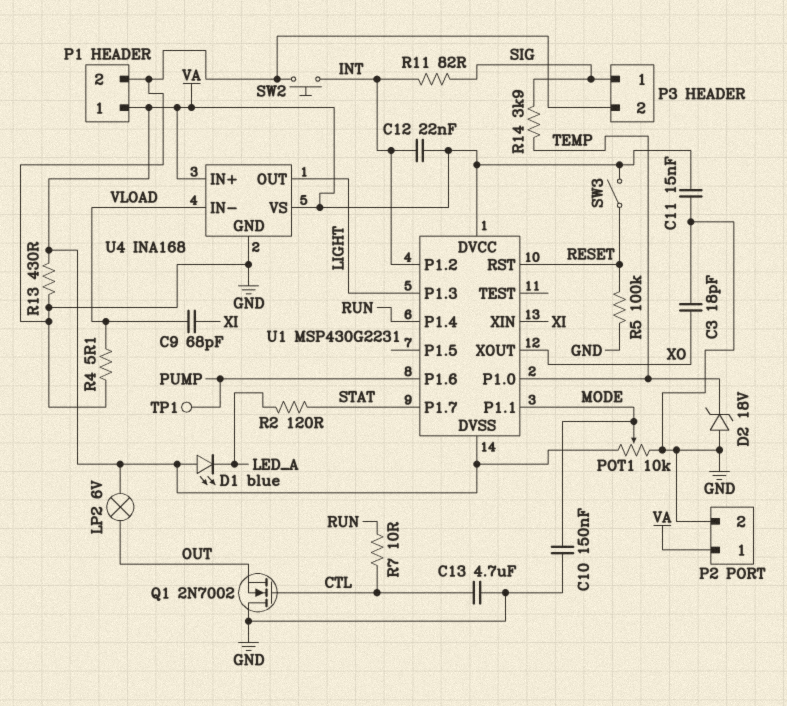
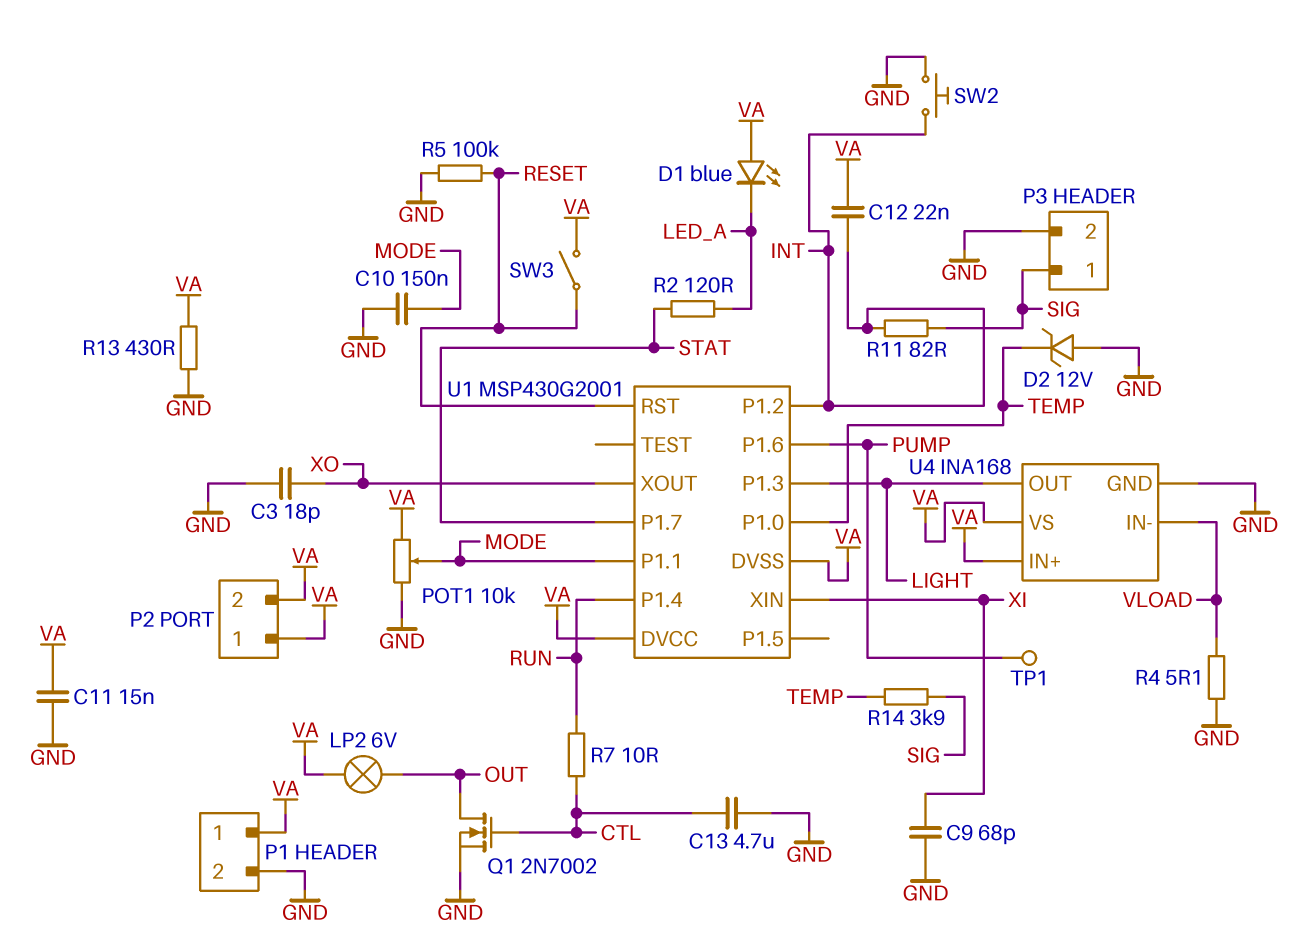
C9: 68pF (VLOAD, XI) -> 68pF (GND, XI)
D2: zener 18V (A GND, K TEMP) -> zener 12V (A GND, K TEMP)
P2 pin 2: GND -> VA
Q1: NMOS 2N7002 (G CTL, D GND, S OUT) -> NMOS 2N7002 (G CTL, D OUT, S GND)
U1: MSP430G2231 -> MSP430G2001

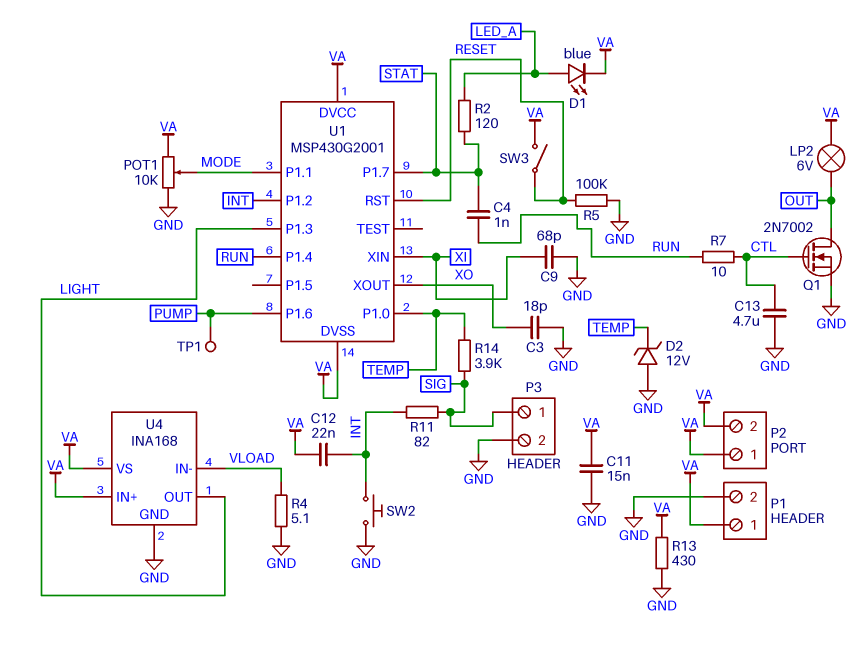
C4: none -> 1nF (RUN, STAT)
C10: 150nF (GND, MODE) -> none
D1: LED blue (A VA, K LED_A) -> LED blue (A LED_A, K VA)

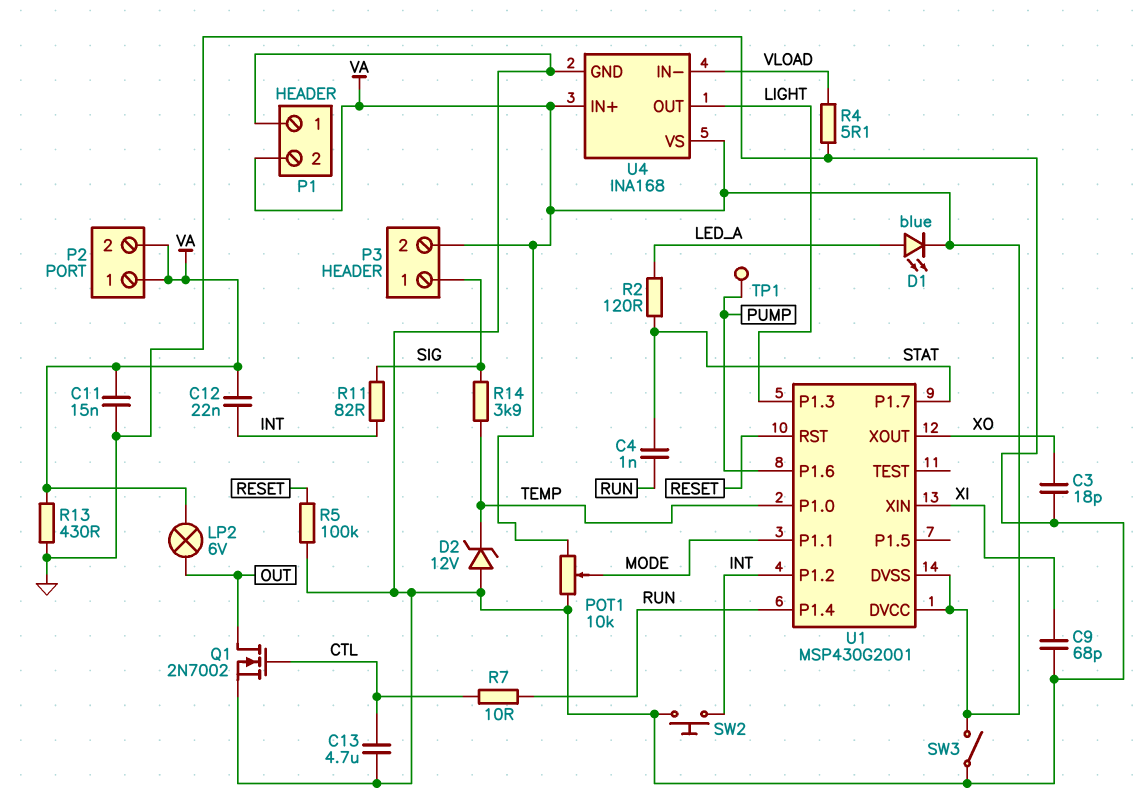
P1 pin 1: VA -> GND
P1 pin 2: GND -> VA
P3 pin 2: GND -> VA
SW3: switch (RESET, VA) -> switch (GND, VA)

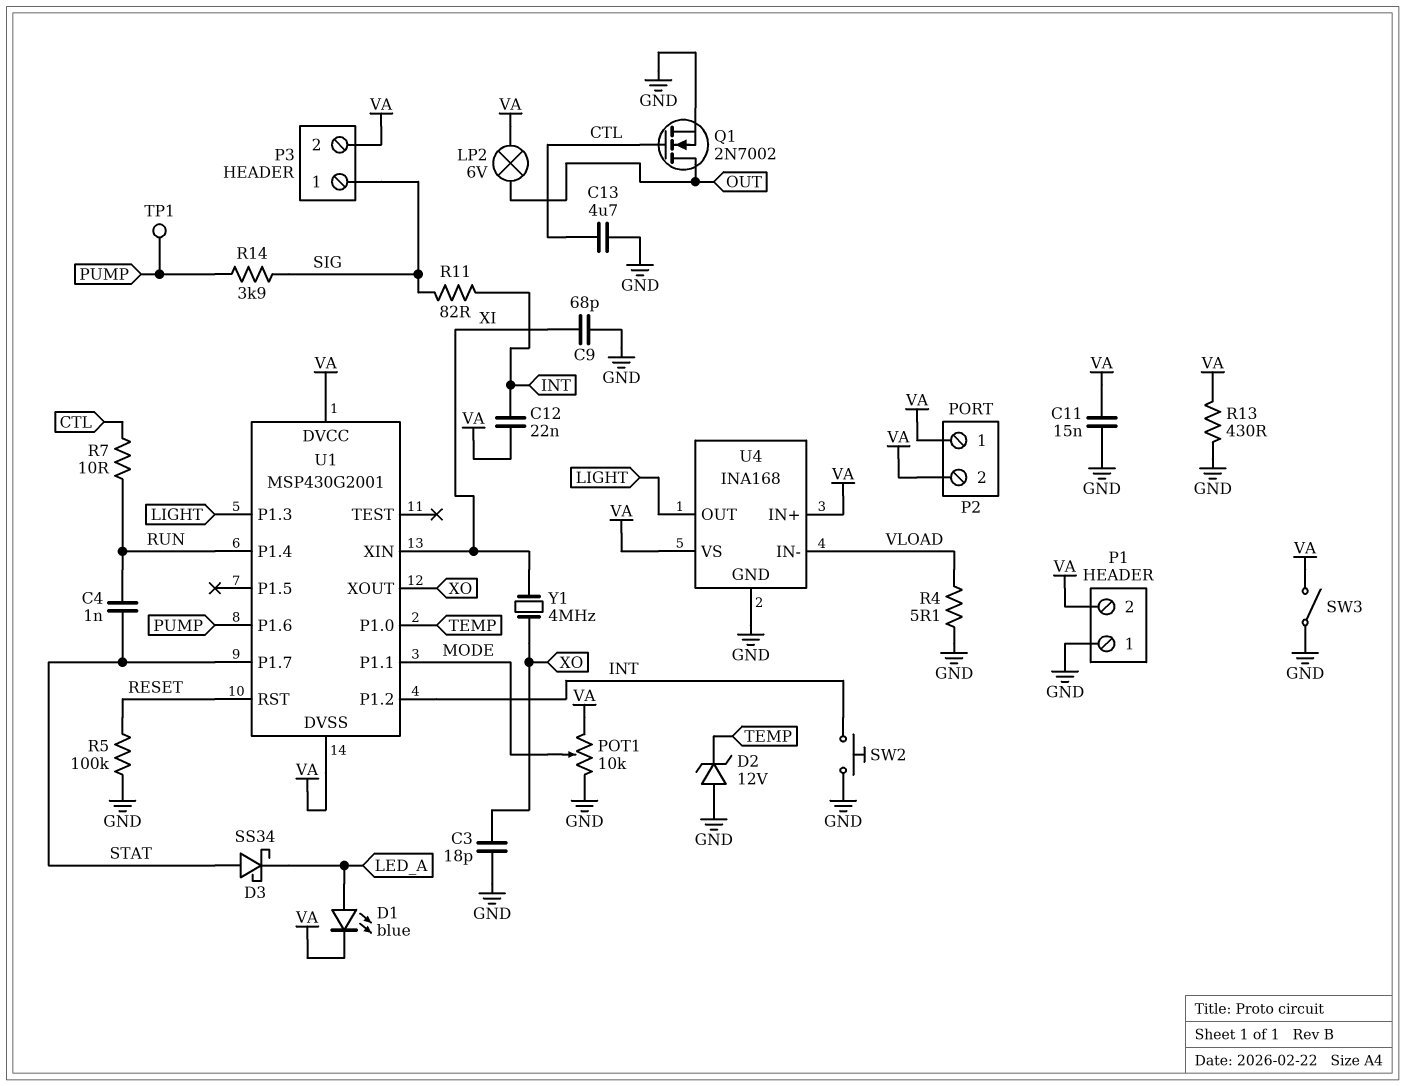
D3: none -> schottky SS34 (A STAT, K LED_A)
R2: 120 (LED_A, STAT) -> none
R14: 3.9k (SIG, TEMP) -> 3.9k (PUMP, SIG)
Y1: none -> 4MHz (XI, XO)

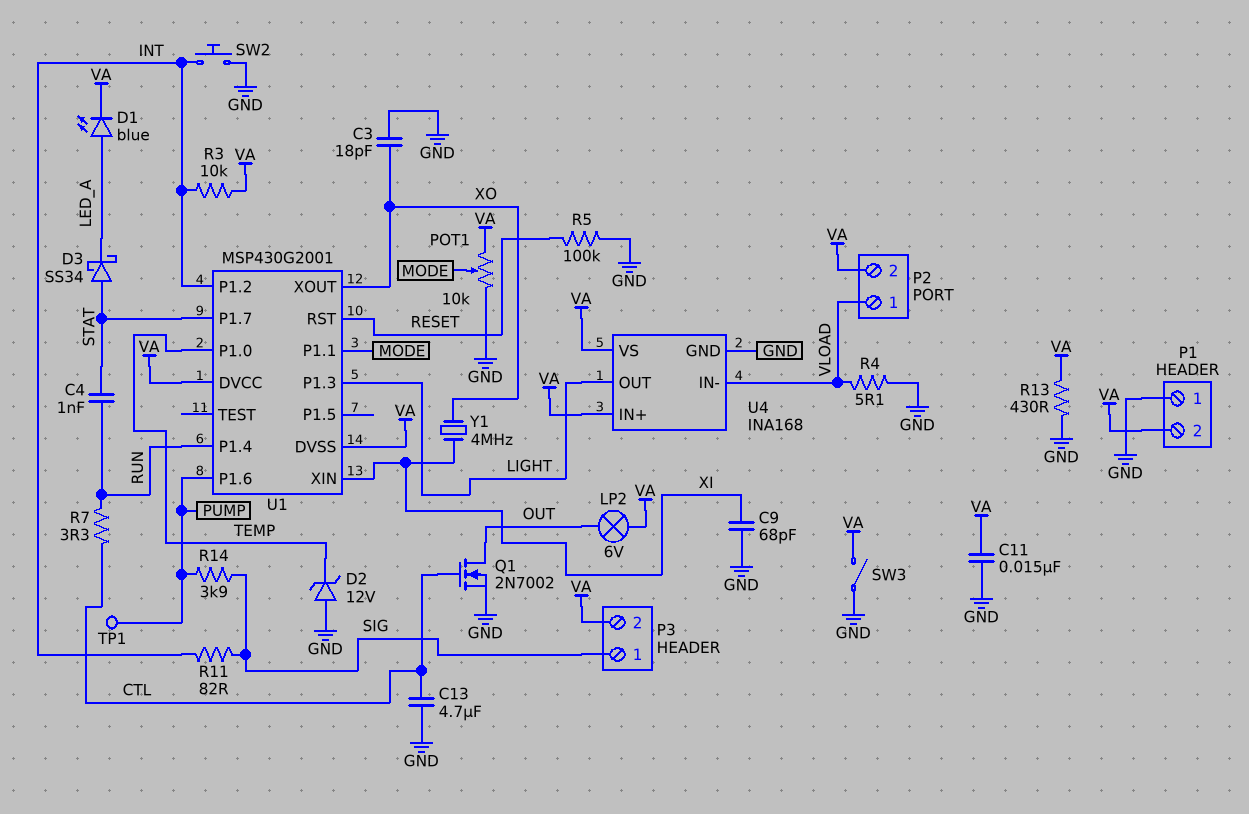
C12: 22nF (INT, VA) -> none
P2 pin 1: VA -> VLOAD
R3: none -> 10k (INT, VA)
R7: 10 (CTL, RUN) -> 3.3 (CTL, RUN)

